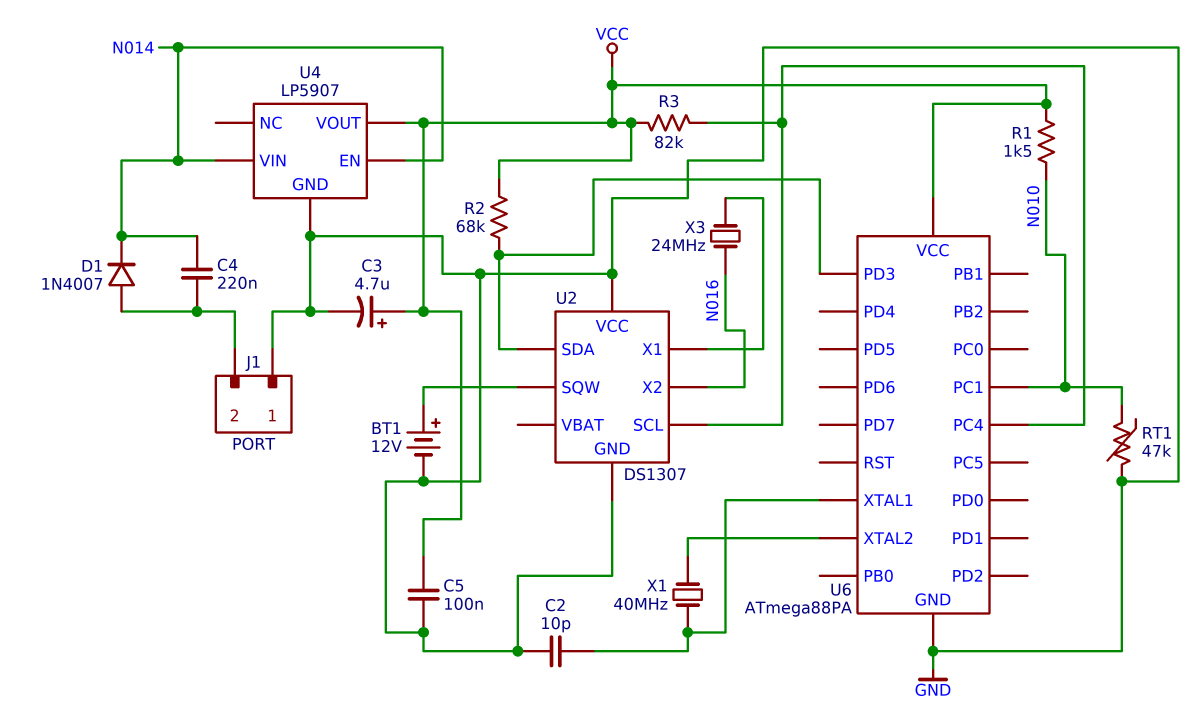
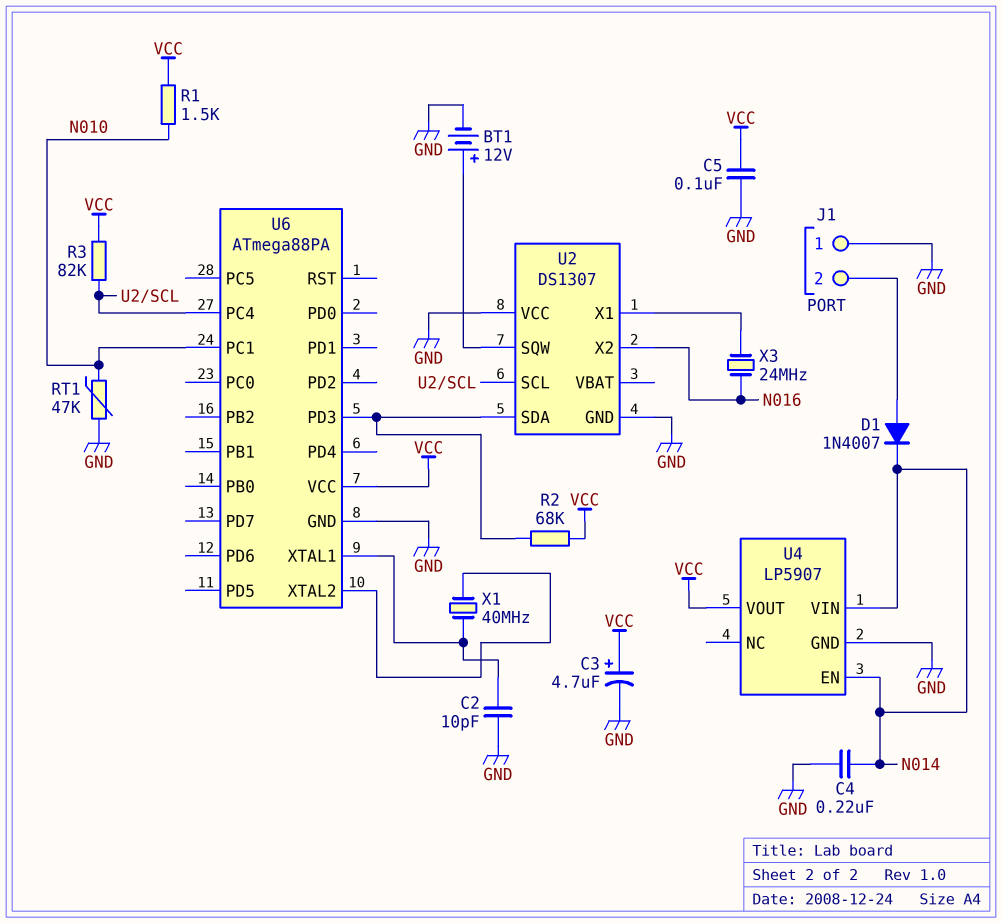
C4: 220nF (J1/2, N014) -> 220nF (GND, N014)

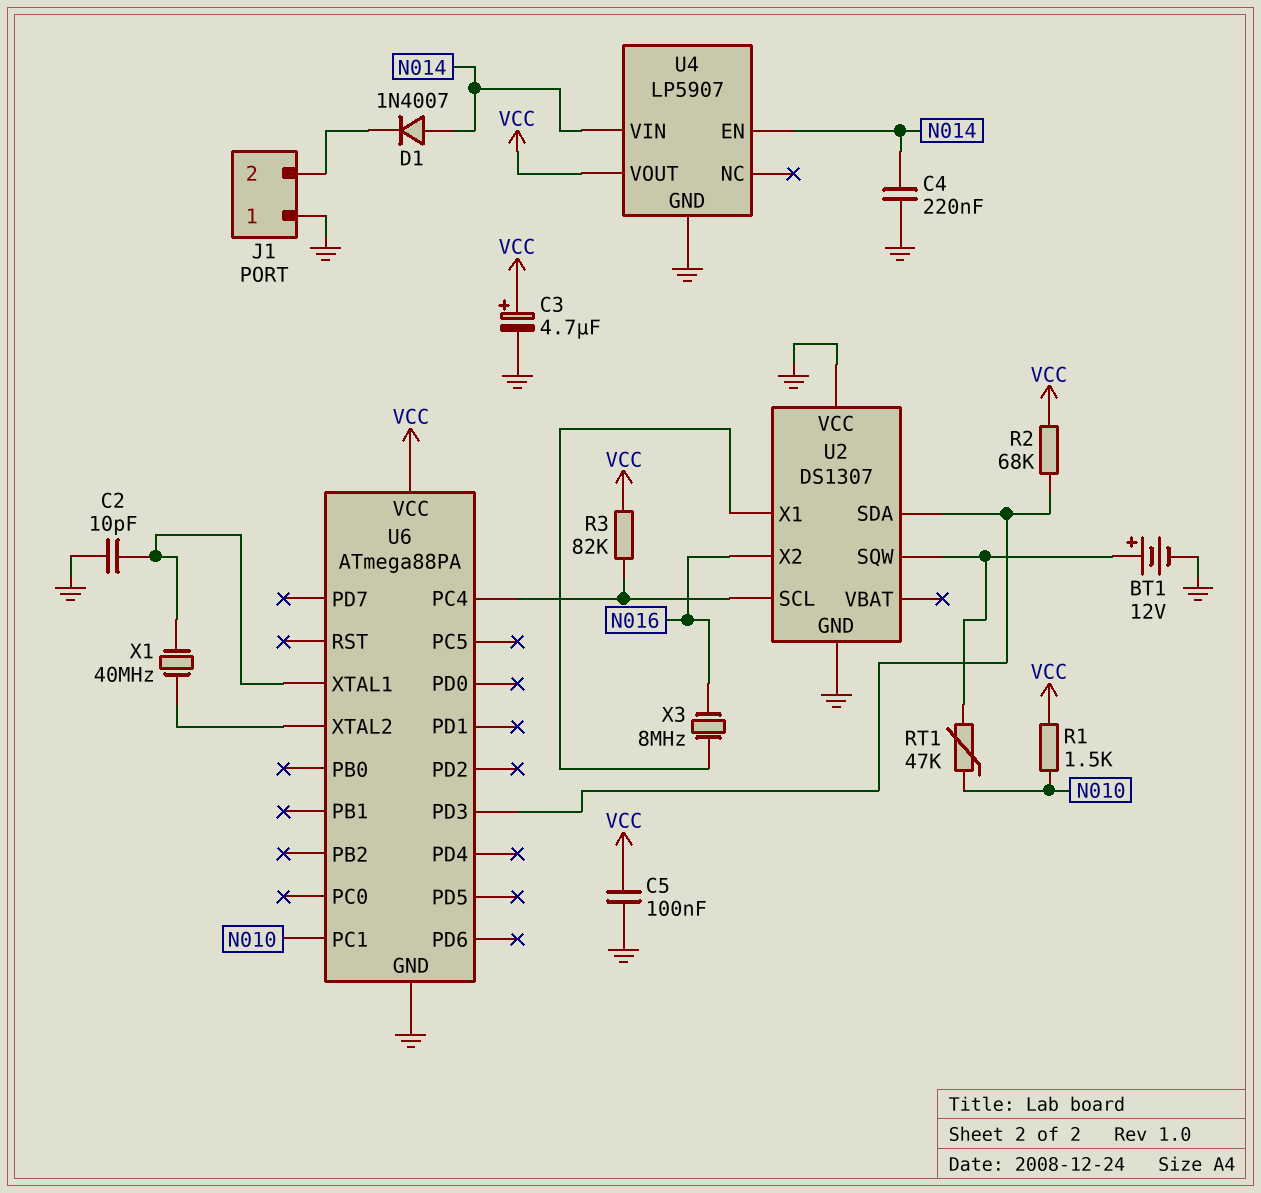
D1: diode 1N4007 (A J1/2, K N014) -> diode 1N4007 (A N014, K J1/2)
RT1: 47k (GND, N010) -> 47k (N010, U2/SQW)
X3: 24MHz (N016, U2/X1) -> 8MHz (N016, U2/X1)

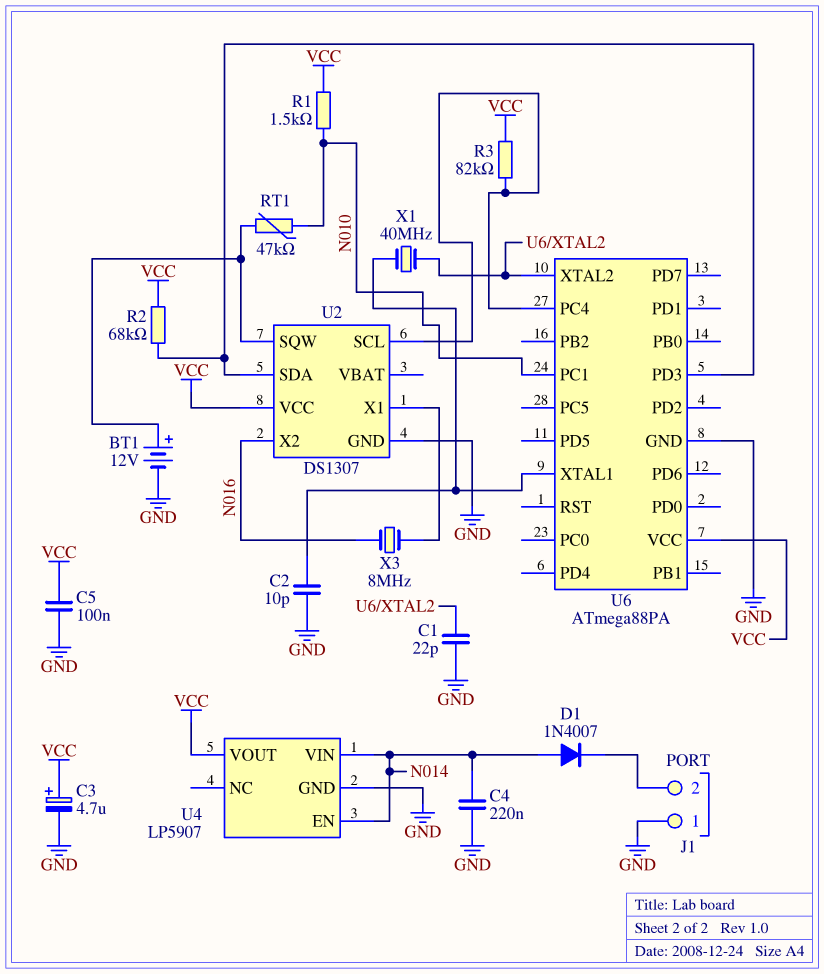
C1: none -> 22pF (GND, U6/XTAL2)
U2 pin VCC: GND -> VCC

